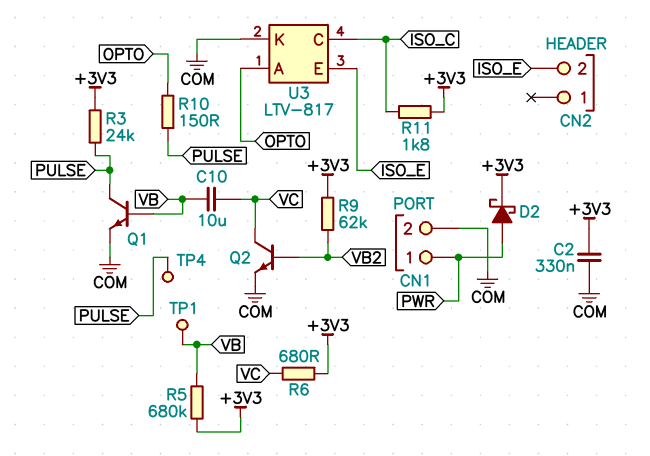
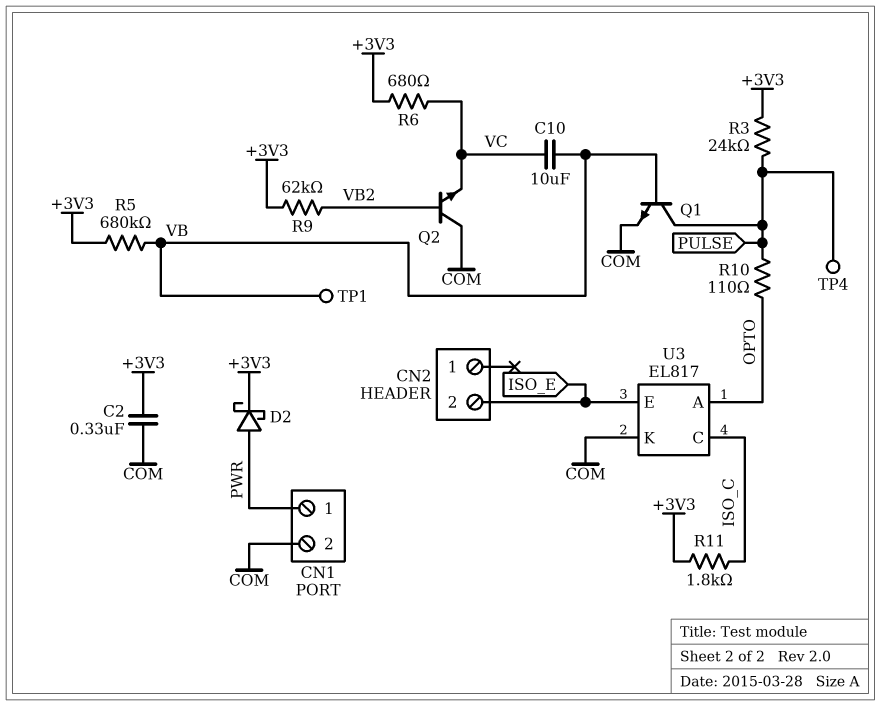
Q2: NPN (B VB2, C VC, E COM) -> NPN (B VB2, C COM, E VC)
R10: 150 (OPTO, PULSE) -> 110 (OPTO, PULSE)
U3: LTV-817 -> EL817

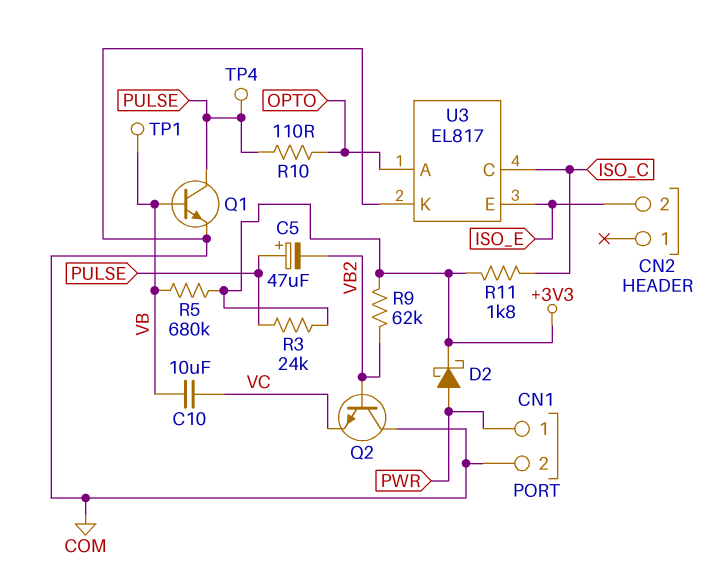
C2: 330nF (+3V3, COM) -> none
C5: none -> 47uF (plus PULSE, minus VB2)
R6: 680 (+3V3, VC) -> none

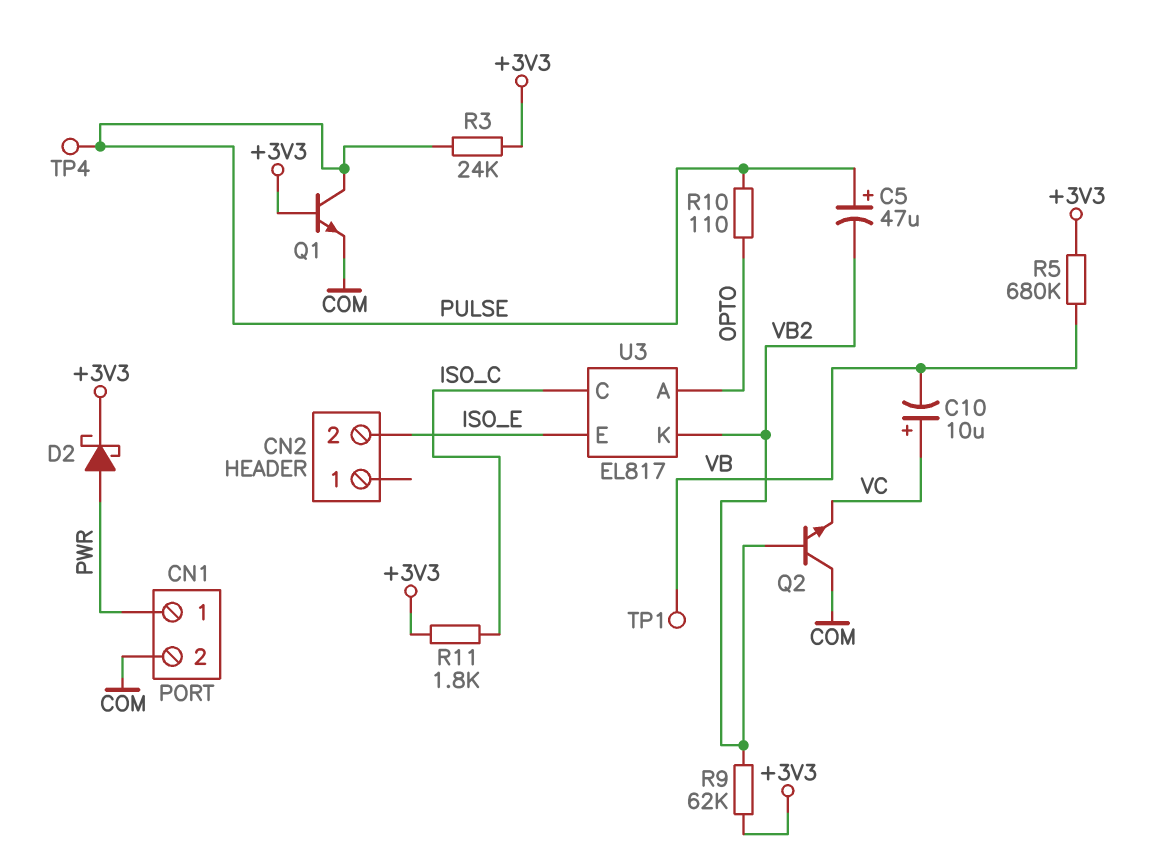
C10: 10uF (VB, VC) -> 10uF (plus VC, minus VB)
Q1: NPN (B VB, C PULSE, E COM) -> NPN (B +3V3, C PULSE, E COM)
U3 pin K: COM -> VB2

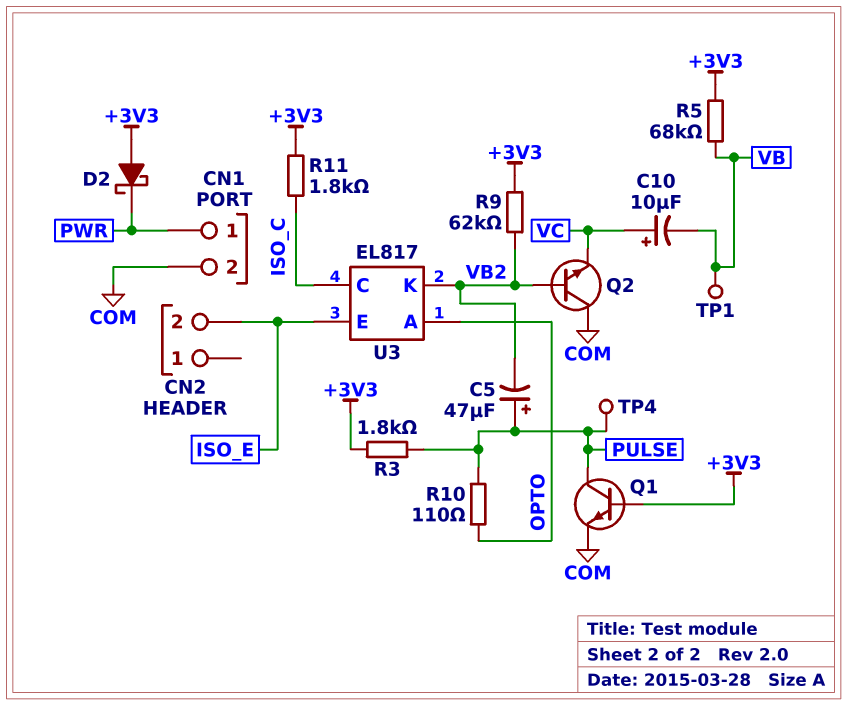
D2: schottky (A PWR, K +3V3) -> schottky (A +3V3, K PWR)
R3: 24k (+3V3, PULSE) -> 1.8k (+3V3, PULSE)
R5: 680k (+3V3, VB) -> 68k (+3V3, VB)

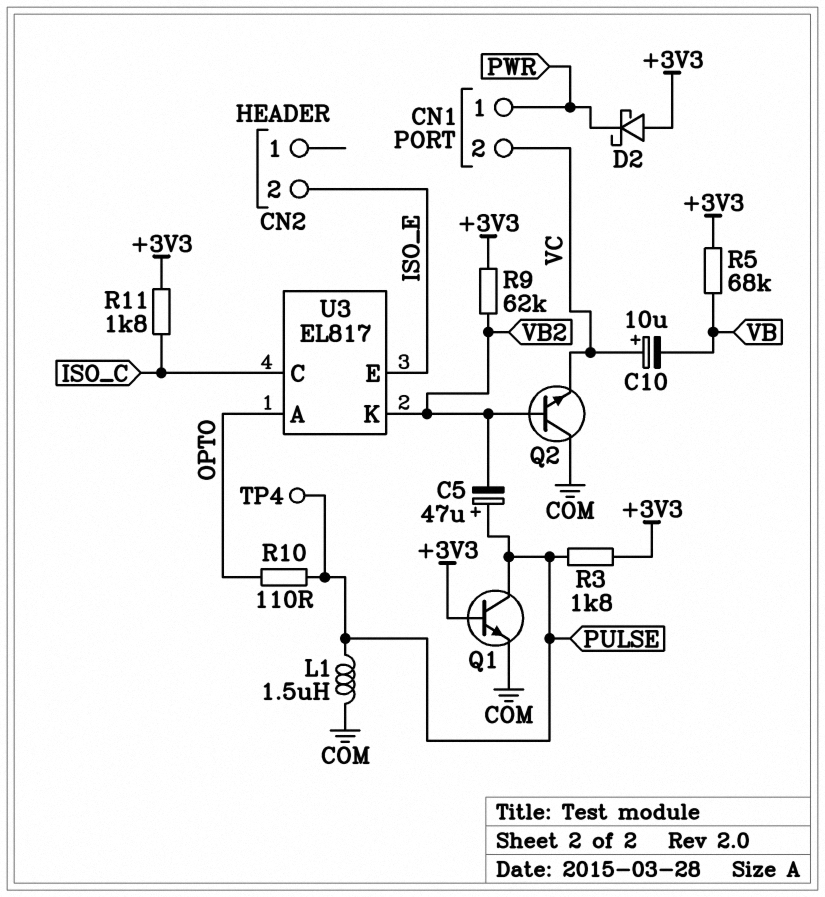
CN1 pin 2: COM -> VC
L1: none -> 1.5uH (COM, PULSE)
TP1: test point (VB) -> none

